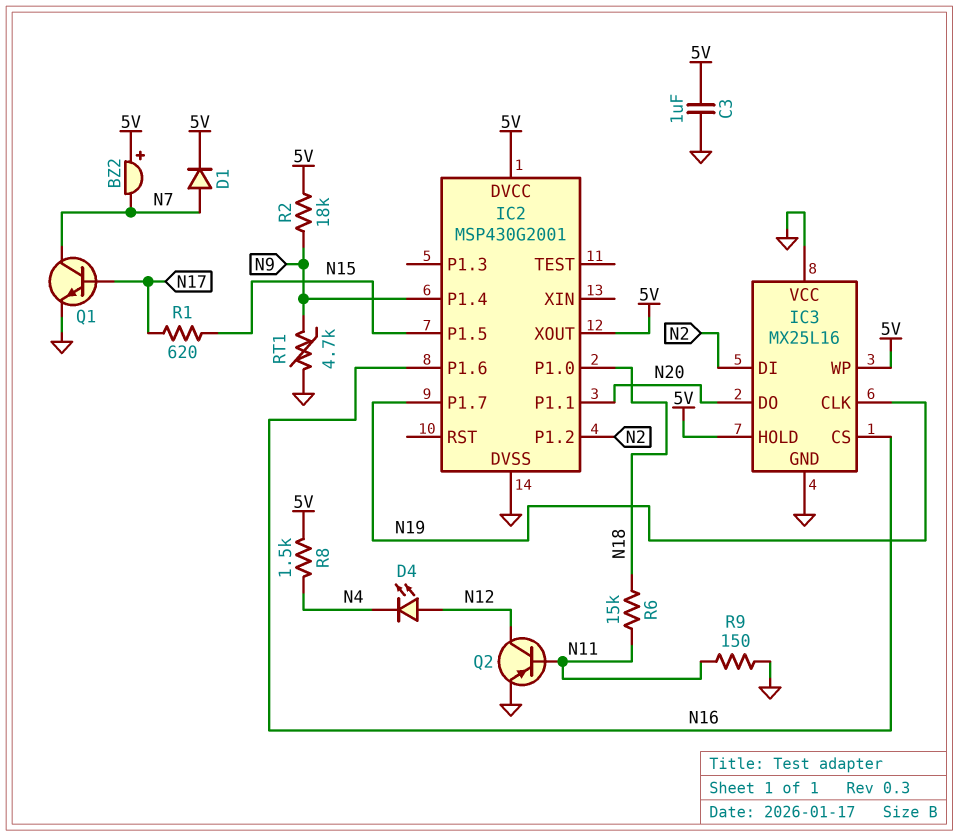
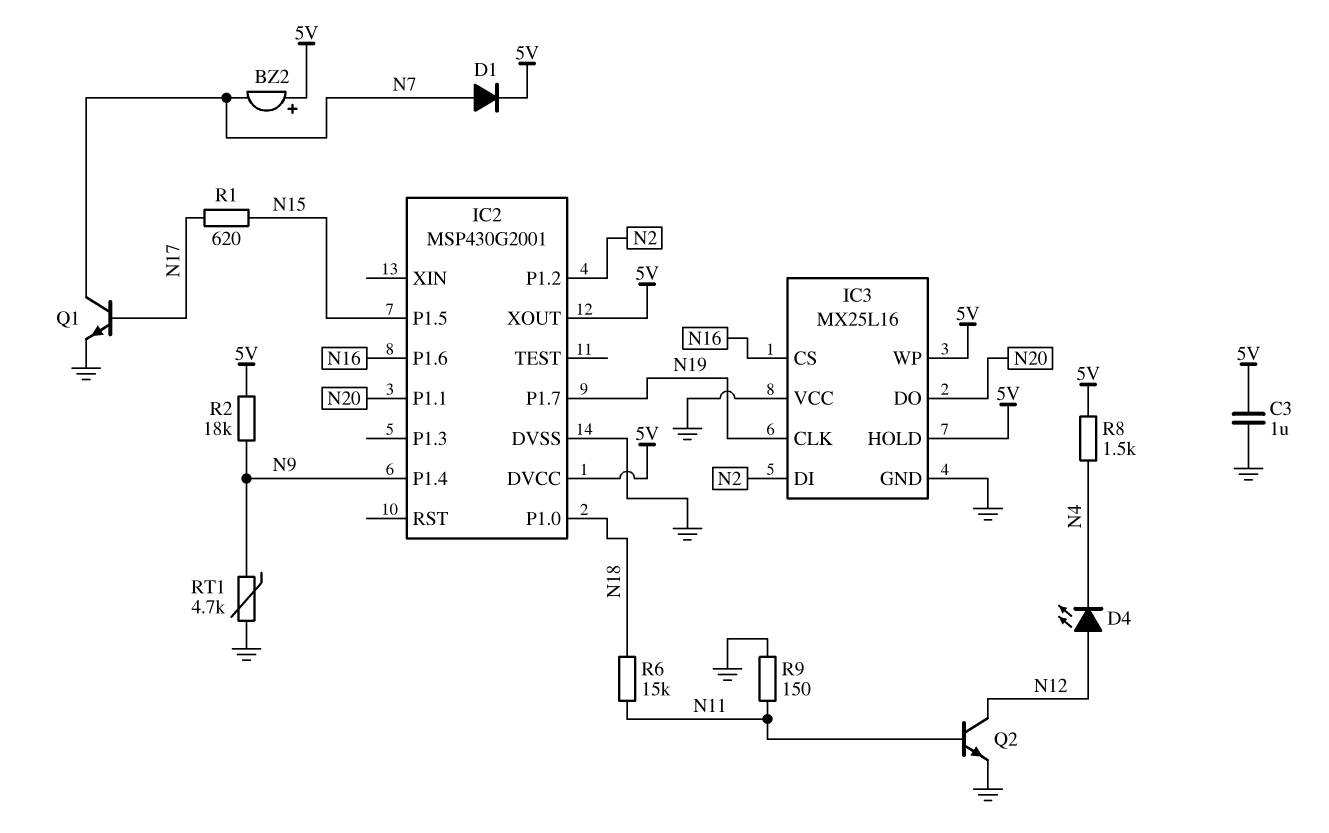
Q2: PNP (B N11, C N12, E GND) -> NPN (B N11, C N12, E GND)

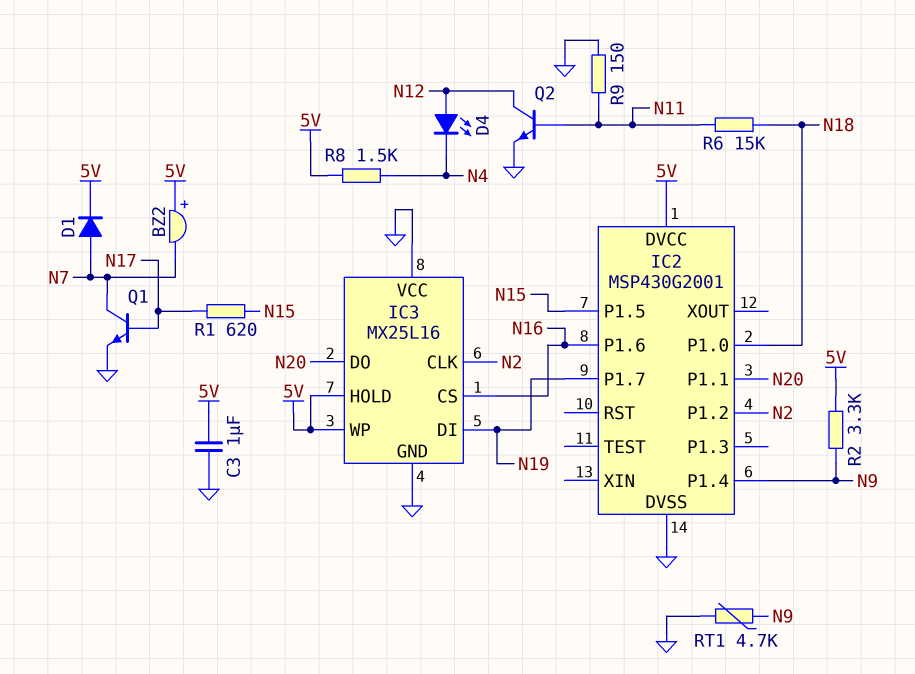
IC2 pin XOUT: 5V -> none
IC3 pin CLK: N19 -> N2
IC3 pin DI: N2 -> N19
R2: 18k (5V, N9) -> 3.3k (5V, N9)

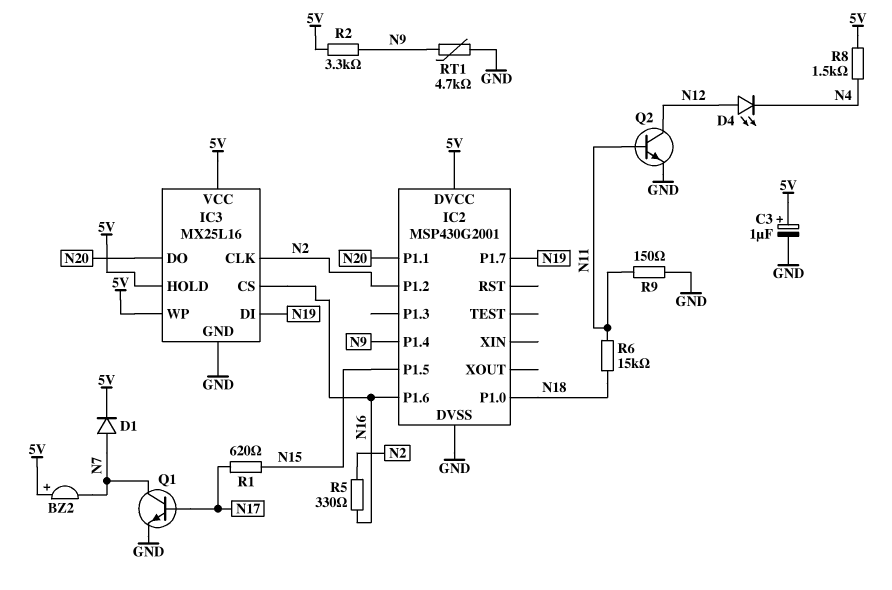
C3: 1uF (5V, GND) -> 1uF (plus 5V, minus GND)
IC3 pin VCC: GND -> 5V
R5: none -> 330 (N2, N16)

